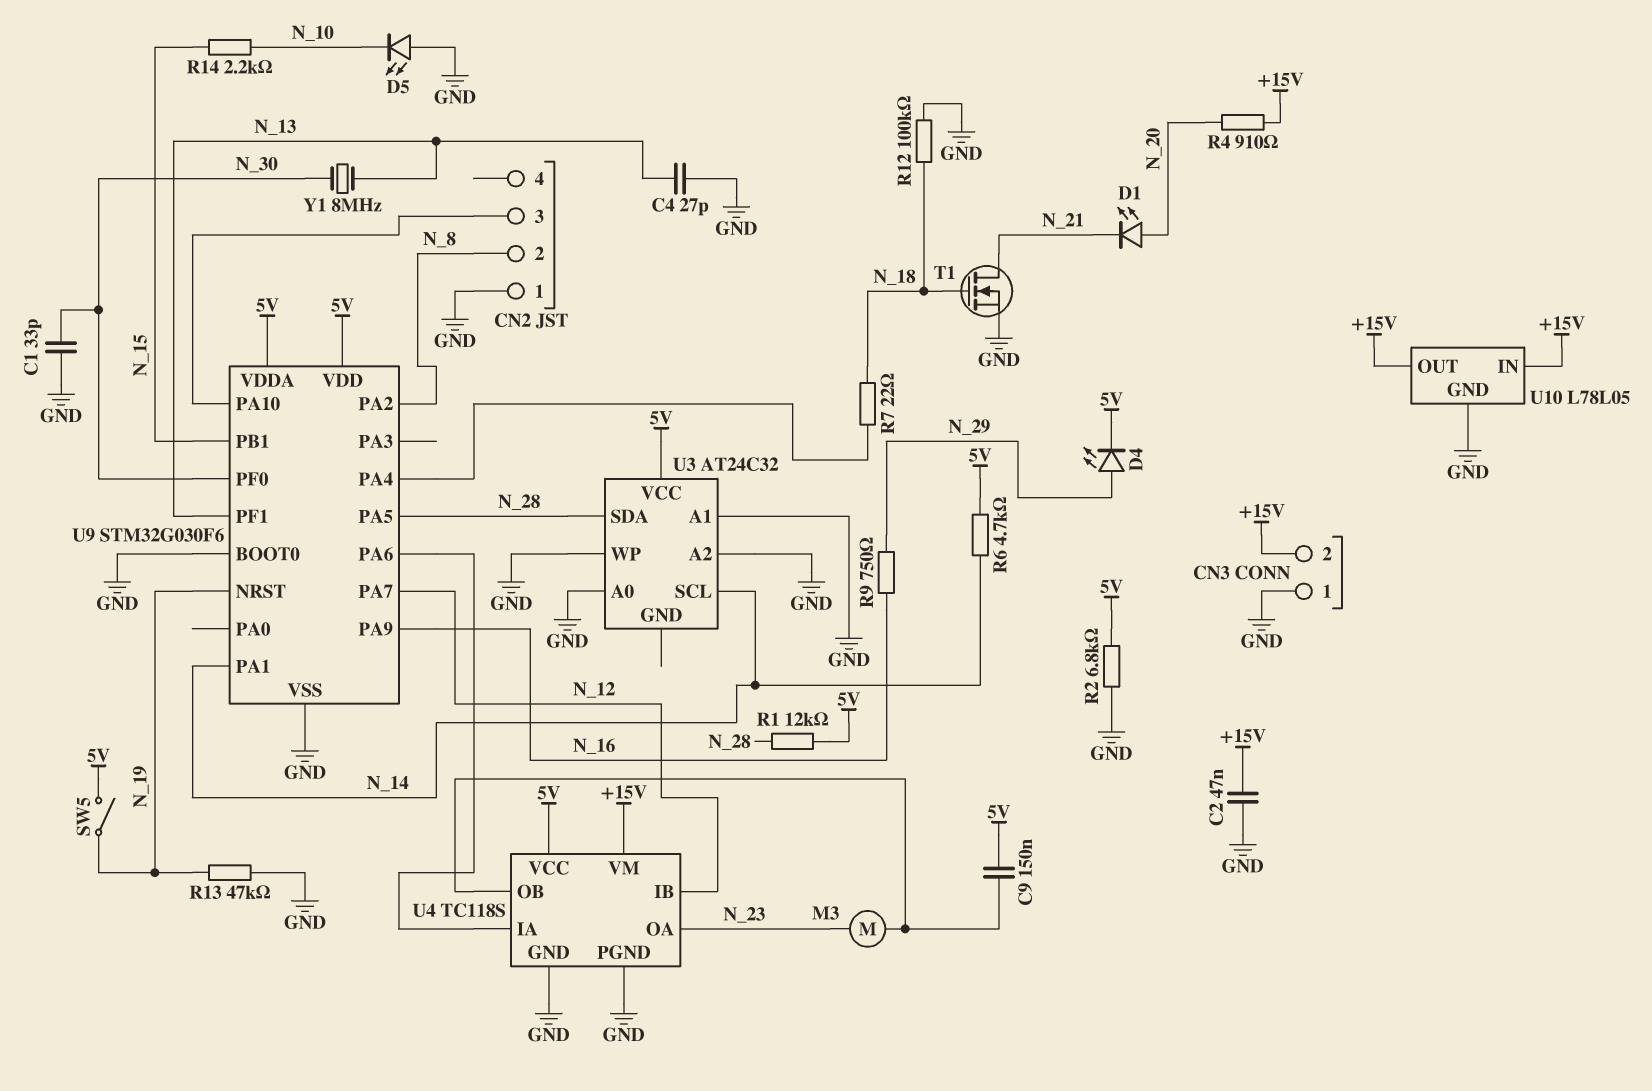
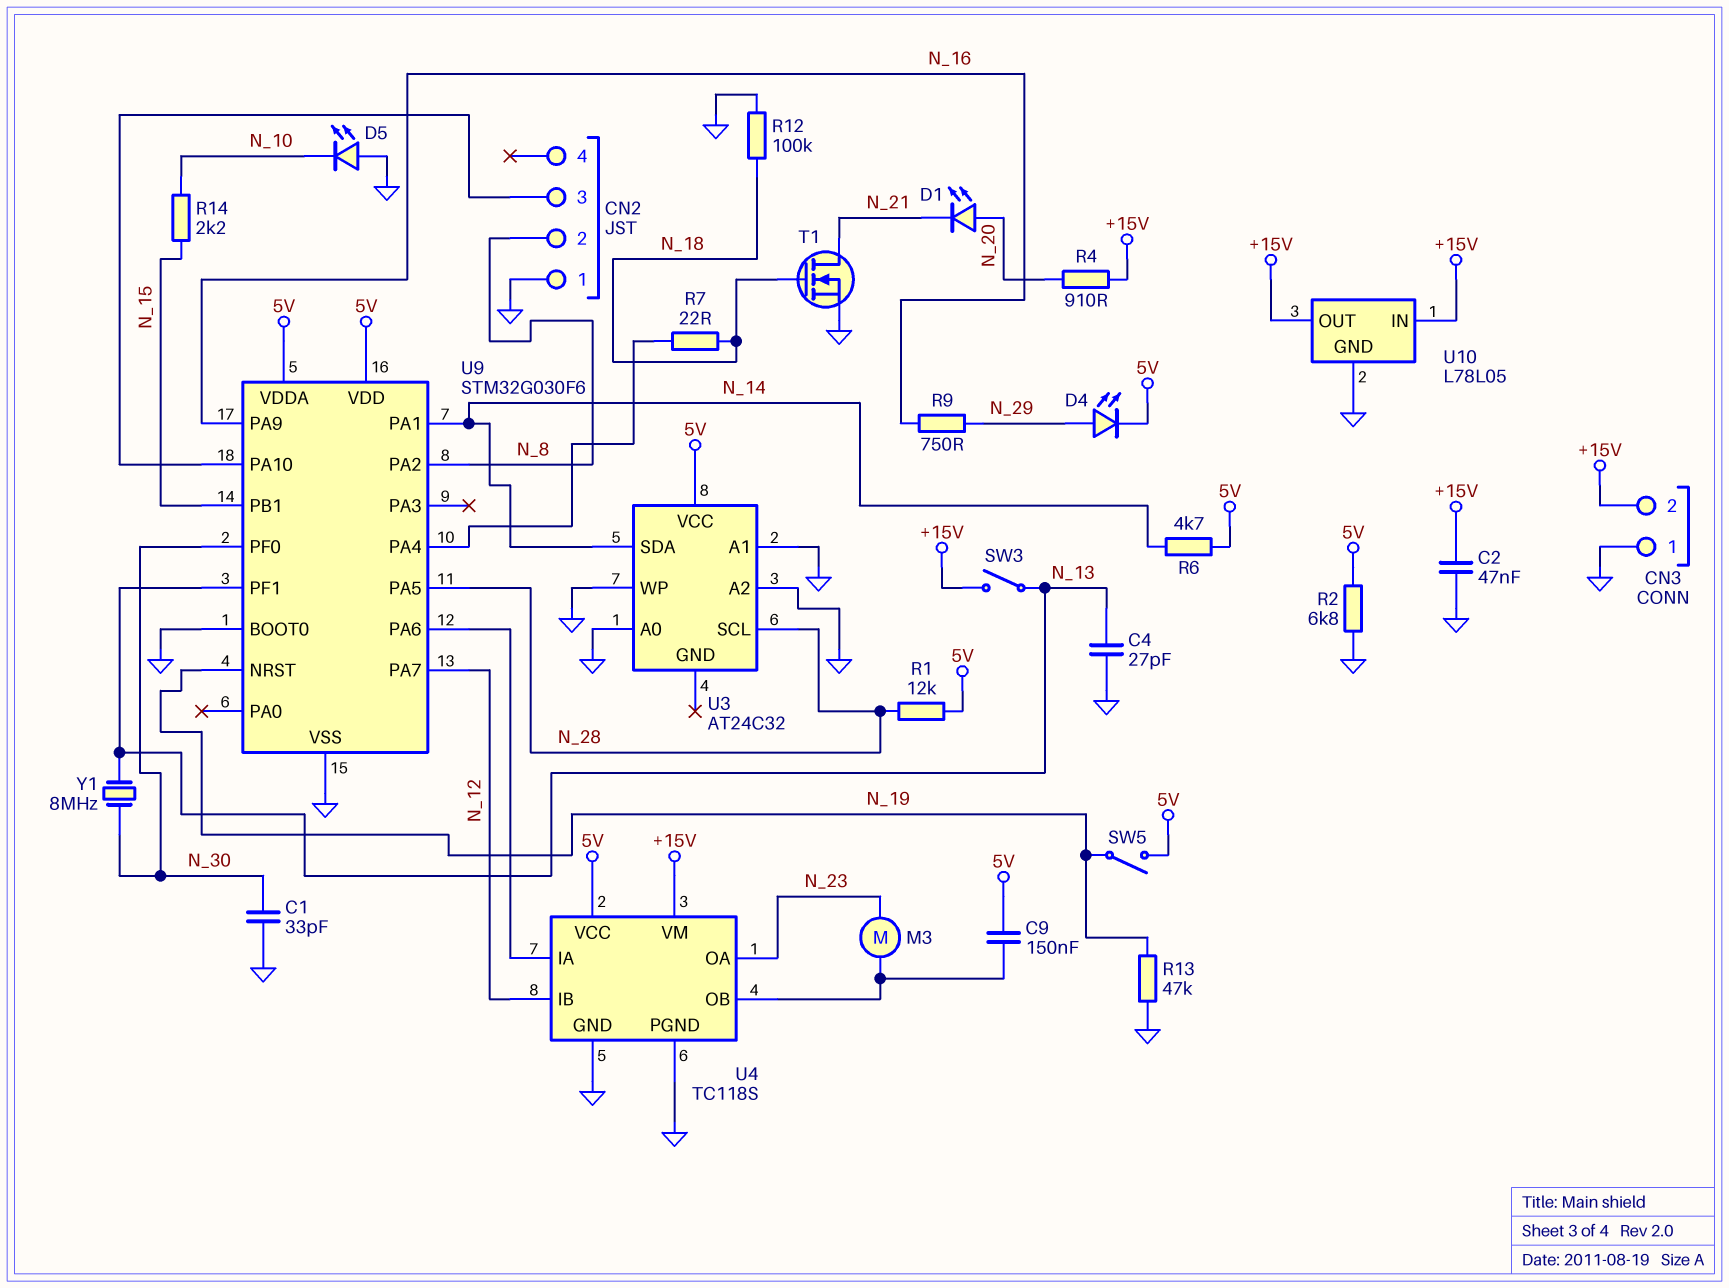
SW3: none -> switch (+15V, N_13)
U3 pin SCL: N_14 -> N_28
U3 pin SDA: N_28 -> N_14

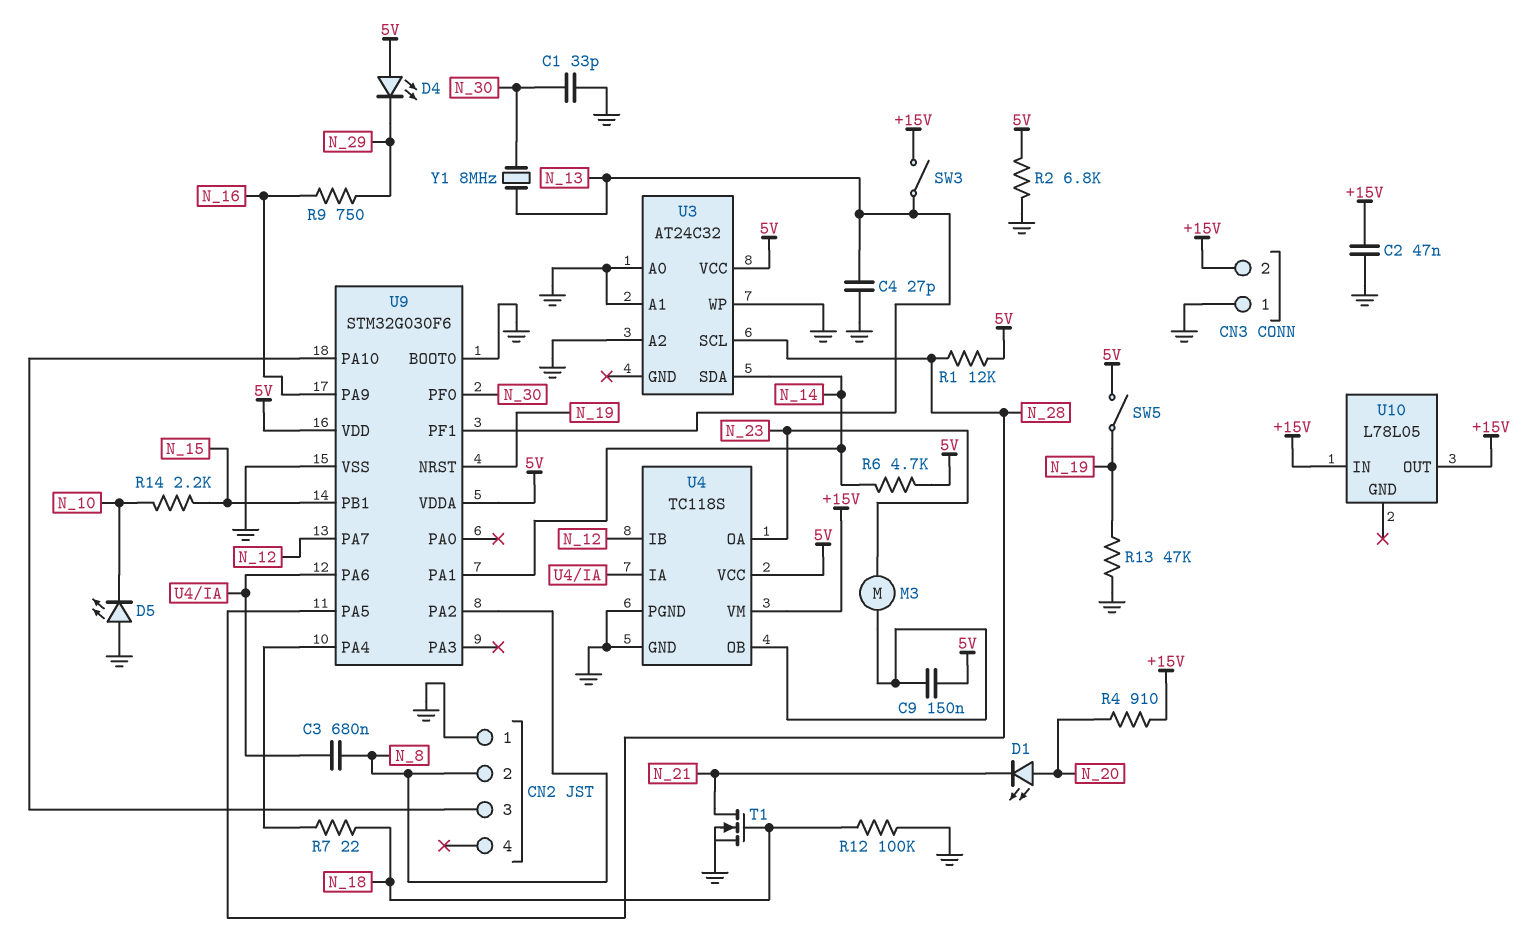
C3: none -> 680nF (N_8, U4/IA)
D4: LED (A N_29, K 5V) -> LED (A 5V, K N_29)
U10 pin GND: GND -> none

